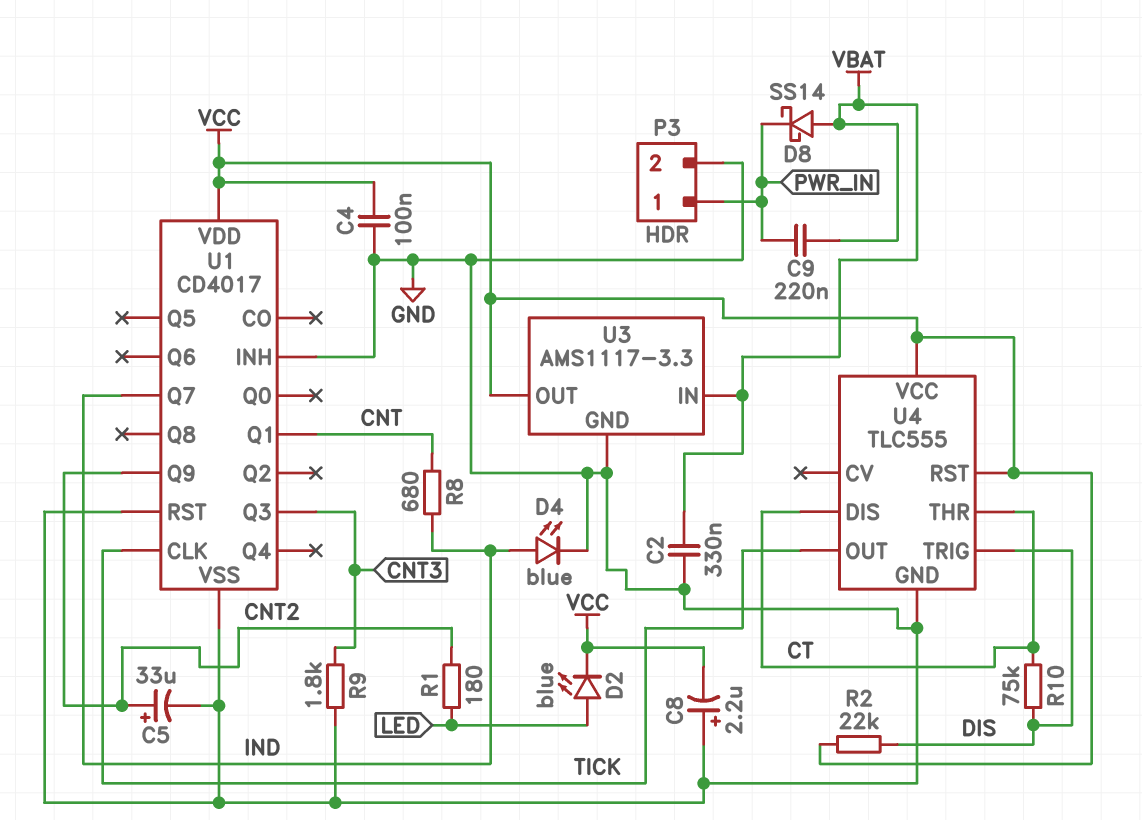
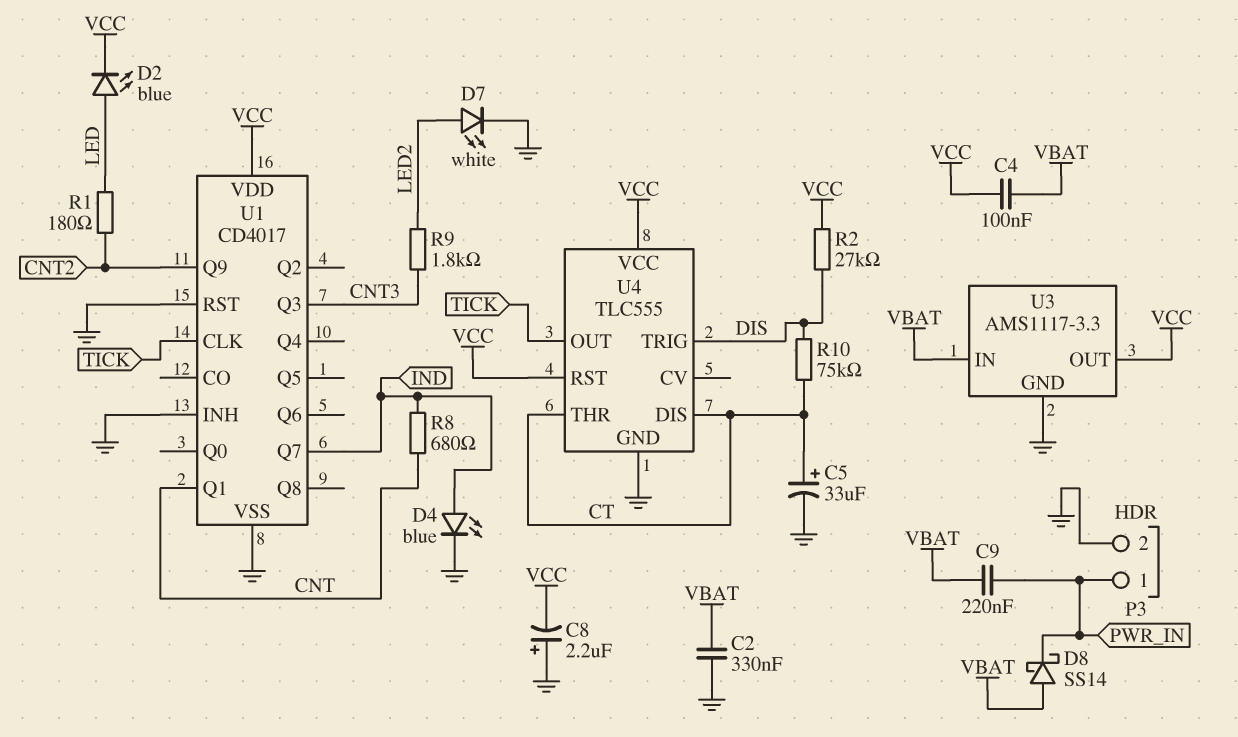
C4: 100nF (GND, VCC) -> 100nF (VBAT, VCC)
C5: 33uF (plus CNT2, minus GND) -> 33uF (plus CT, minus GND)
D7: none -> LED white (A LED2, K GND)
R2: 22k (DIS, VCC) -> 27k (DIS, VCC)
R9: 1.8k (CNT3, GND) -> 1.8k (CNT3, LED2)

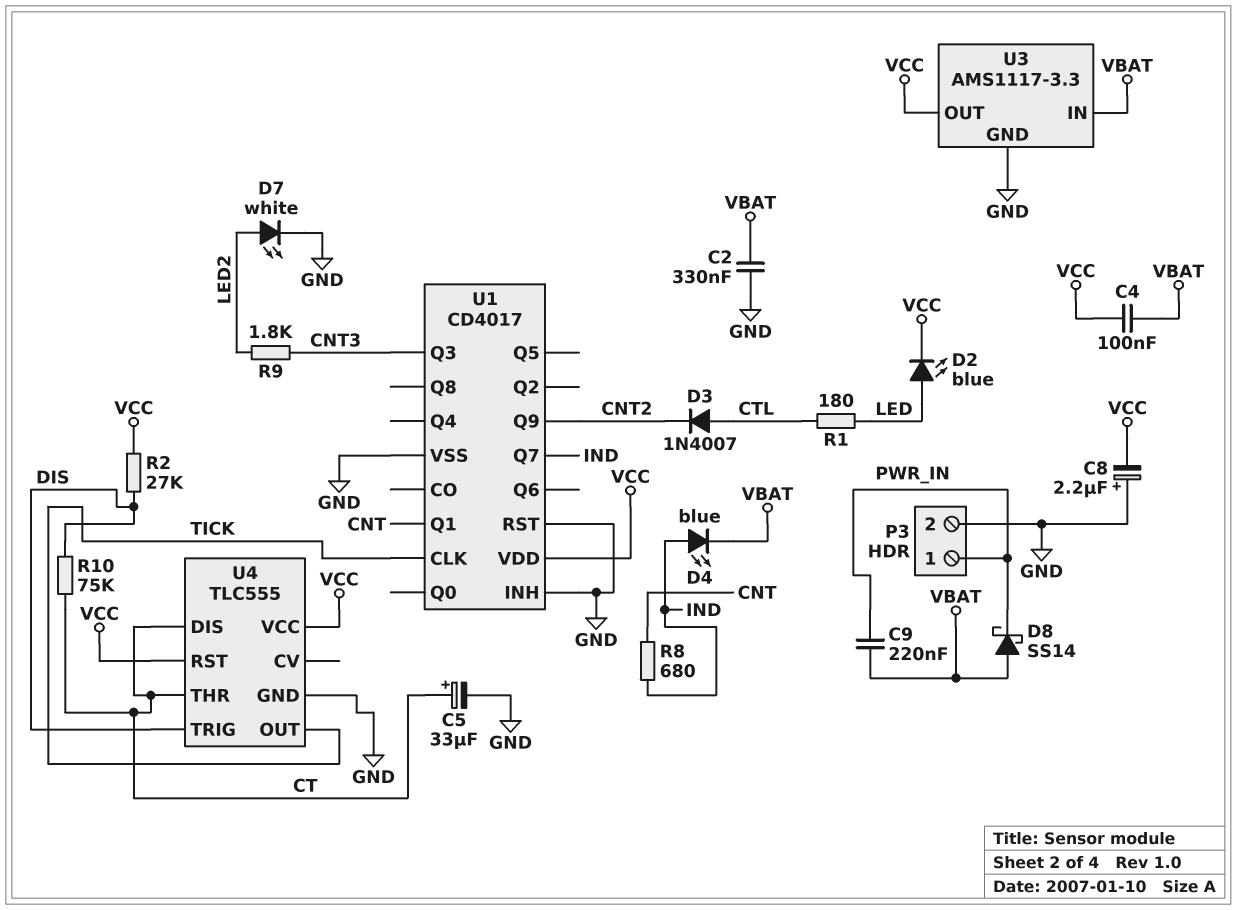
D3: none -> diode 1N4007 (A CTL, K CNT2)
D4: LED blue (A IND, K GND) -> LED blue (A IND, K VBAT)
R1: 180 (CNT2, LED) -> 180 (CTL, LED)

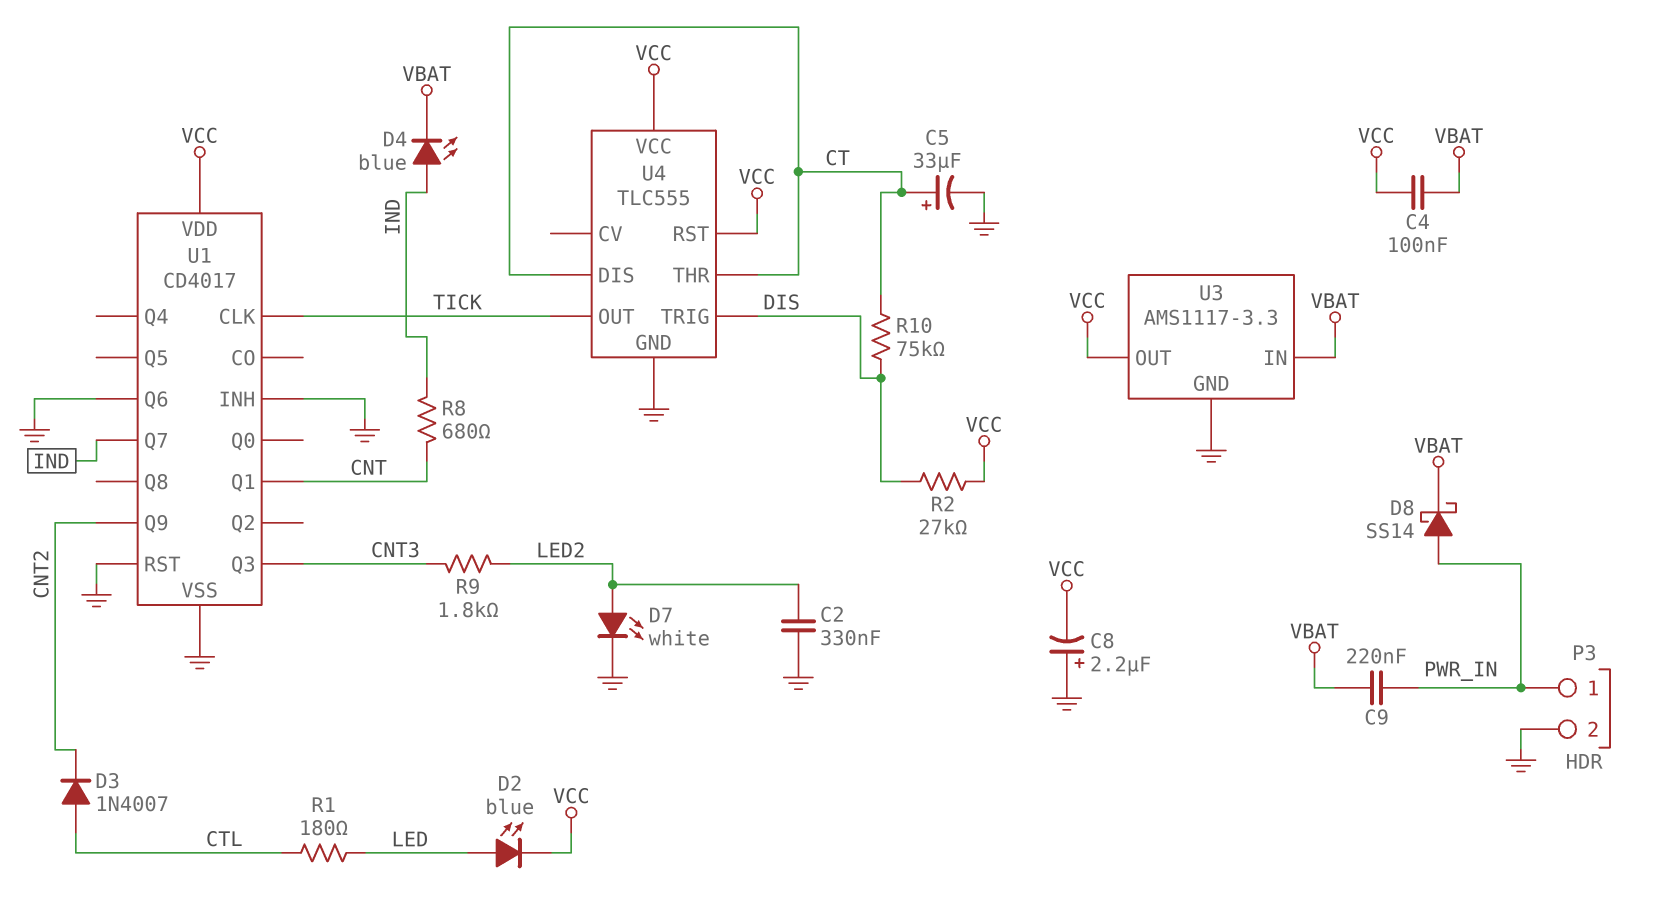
C2: 330nF (GND, VBAT) -> 330nF (GND, LED2)
D8: schottky SS14 (A VBAT, K PWR_IN) -> schottky SS14 (A PWR_IN, K VBAT)
U1 pin Q6: none -> GND

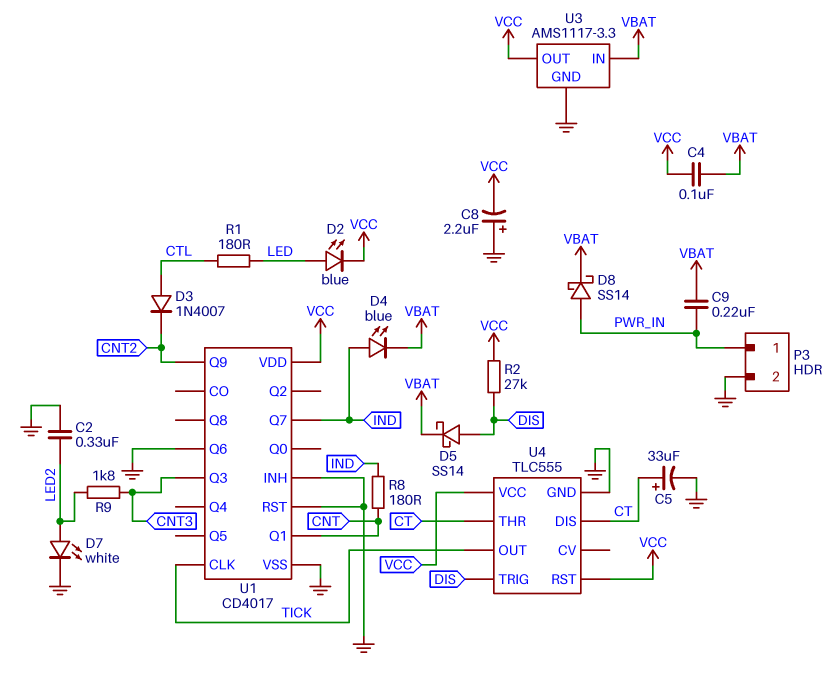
D5: none -> schottky SS14 (A DIS, K VBAT)
R8: 680 (CNT, IND) -> 180 (CNT, IND)
R10: 75k (CT, DIS) -> none

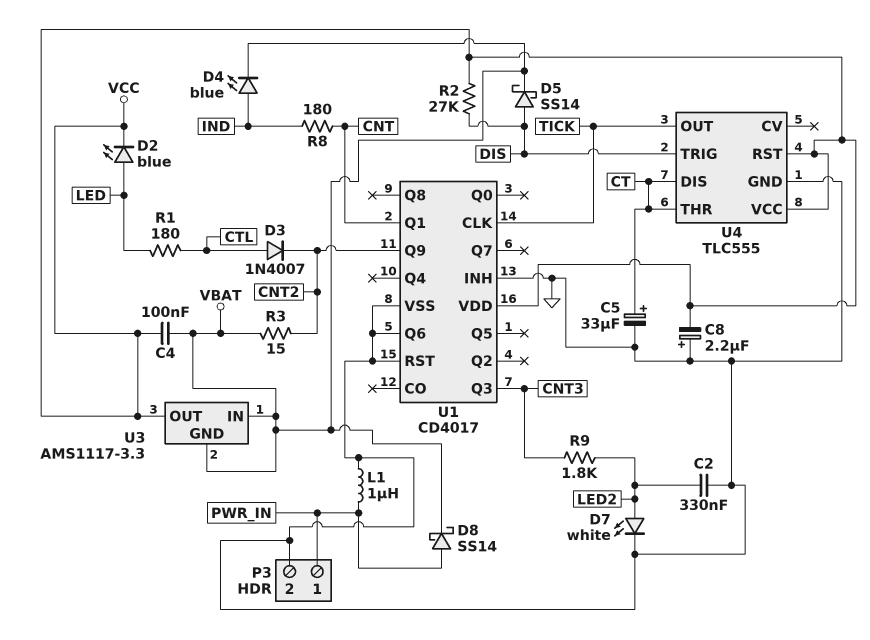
C9: 220nF (PWR_IN, VBAT) -> none
L1: none -> 1uH (GND, PWR_IN)
R3: none -> 15 (CNT2, VBAT)
U1 pin Q7: IND -> none
U3 pin GND: GND -> VBAT

